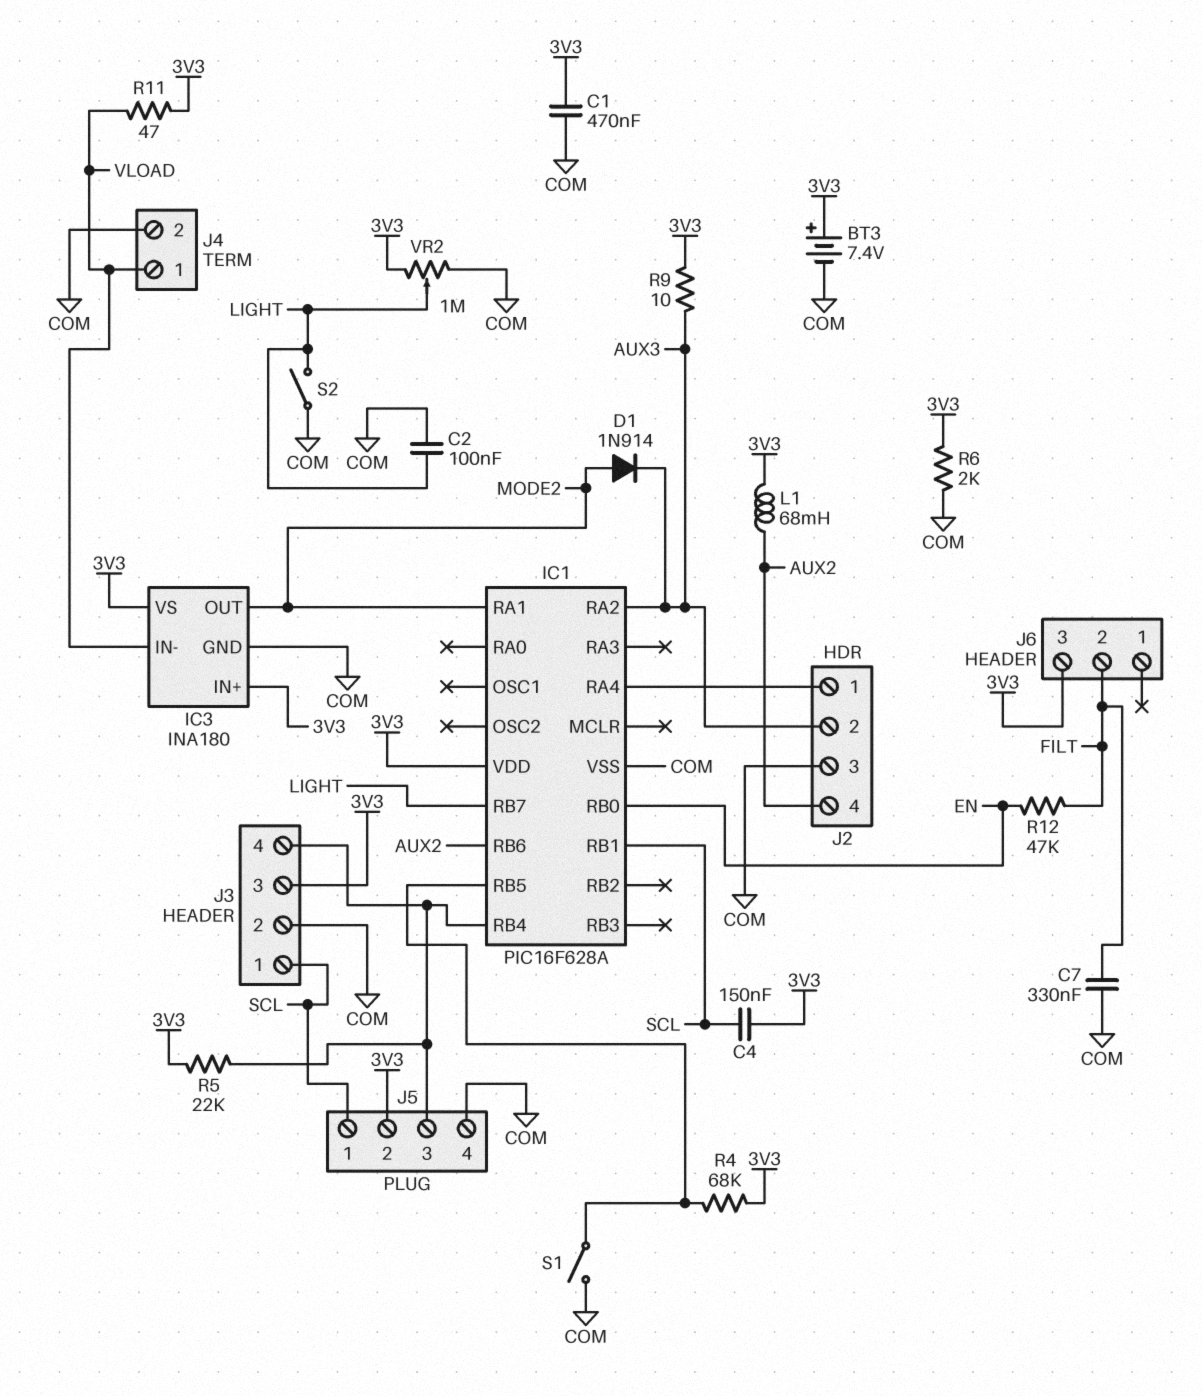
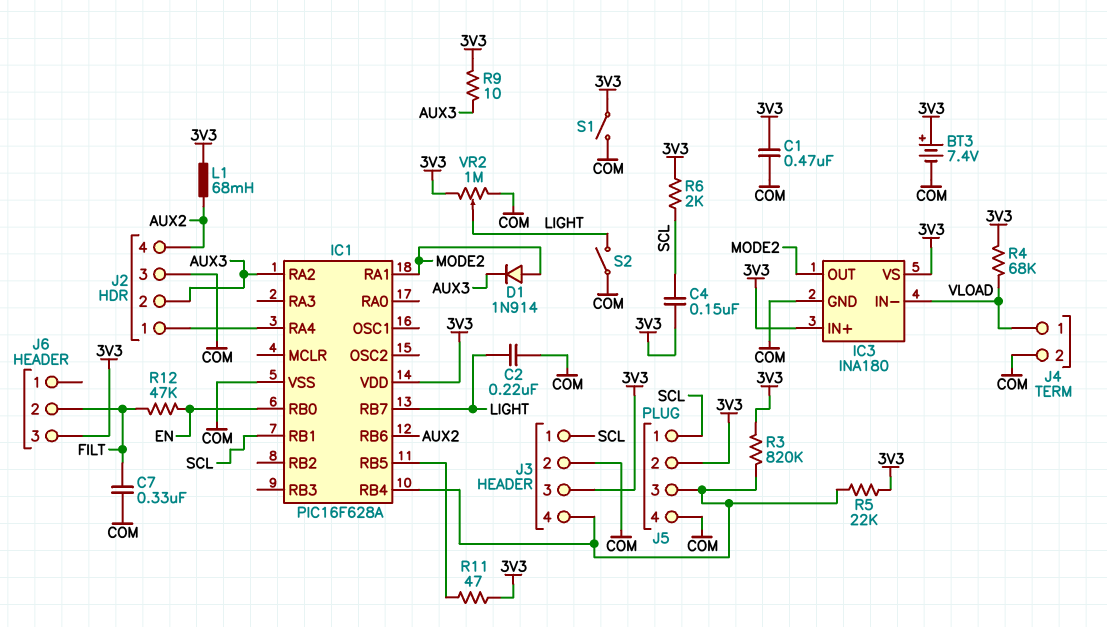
C2: 100nF (COM, LIGHT) -> 220nF (COM, LIGHT)
R3: none -> 820k (3V3, IC1/RB4)
R4: 68k (3V3, IC1/RB5) -> 68k (3V3, VLOAD)
R6: 2k (3V3, COM) -> 2k (3V3, SCL)
R11: 47 (3V3, VLOAD) -> 47 (3V3, IC1/RB5)
S1: switch (COM, IC1/RB5) -> switch (3V3, COM)

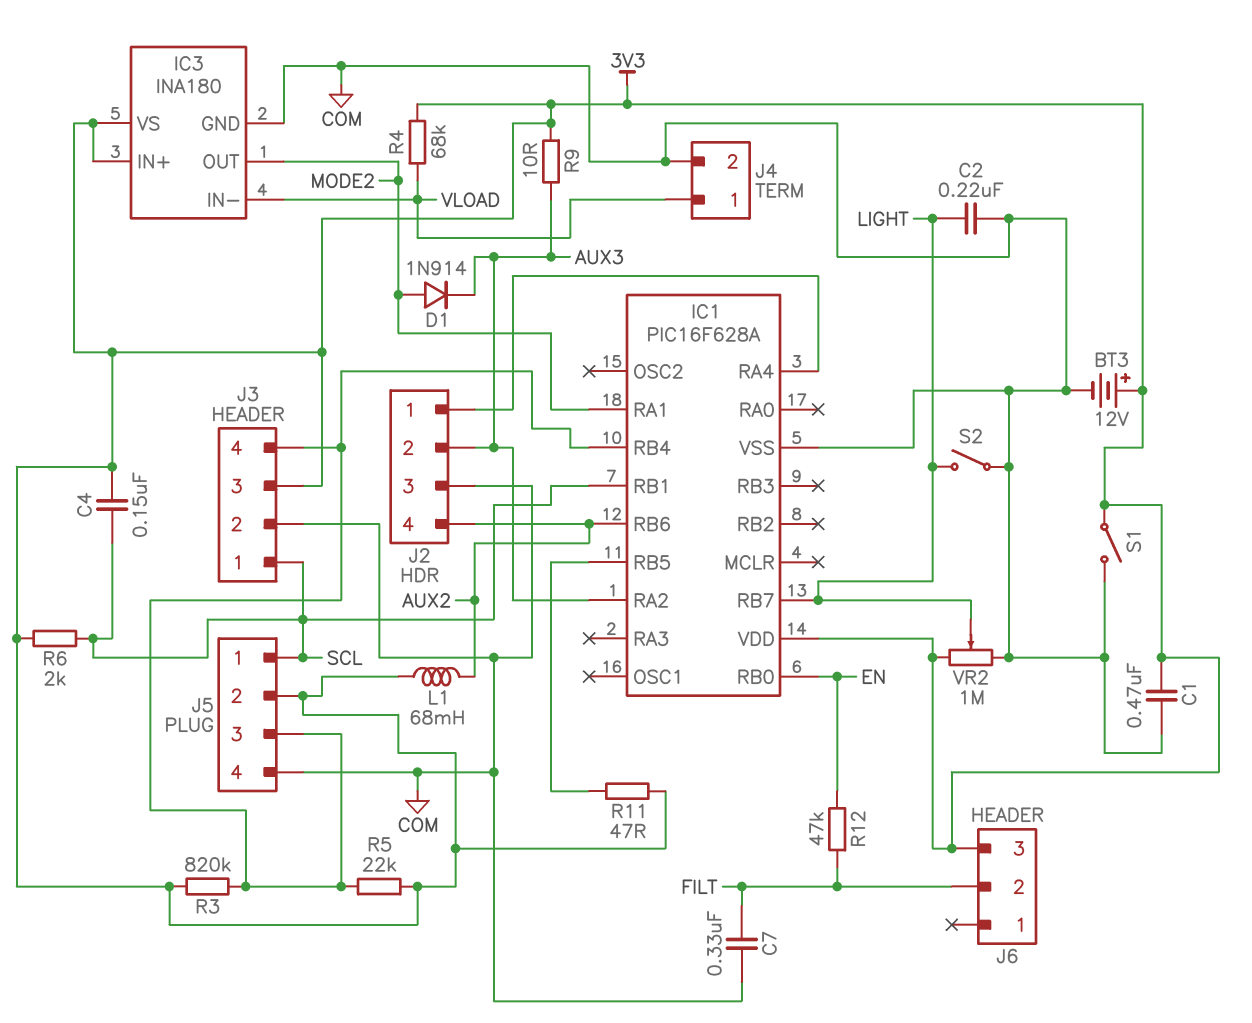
BT3: 7.4V (plus 3V3, minus COM) -> 12V (plus 3V3, minus COM)

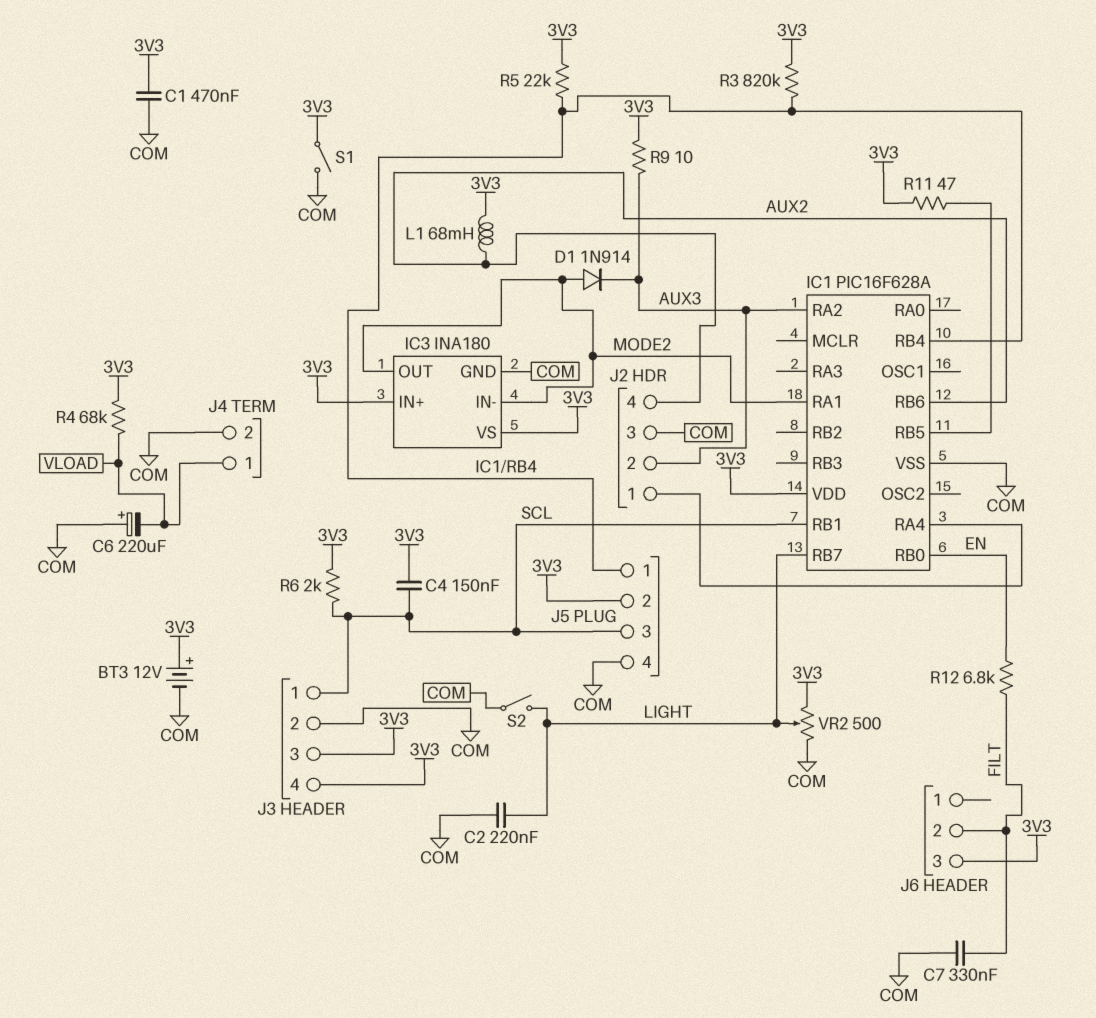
C6: none -> 220uF (plus COM, minus VLOAD)
IC3 pin IN-: VLOAD -> MODE2
J3 pin 4: IC1/RB4 -> 3V3
J5 pin 1: SCL -> IC1/RB4
J5 pin 3: IC1/RB4 -> SCL
R12: 47k (EN, FILT) -> 6.8k (EN, FILT)
VR2: 1M (3V3, COM, wiper LIGHT) -> 500 (3V3, COM, wiper LIGHT)

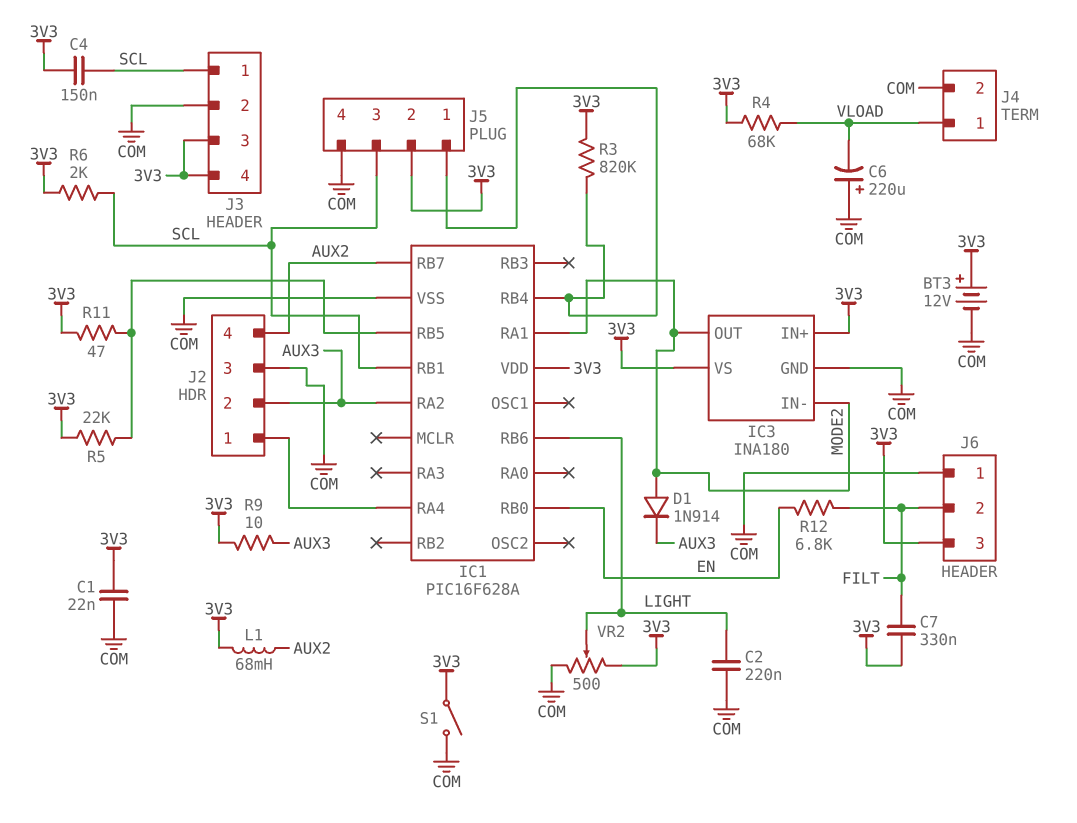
C1: 470nF (3V3, COM) -> 22nF (3V3, COM)
C7: 330nF (COM, FILT) -> 330nF (3V3, FILT)
IC1 pin RB6: AUX2 -> LIGHT
IC1 pin RB7: LIGHT -> AUX2
J6 pin 1: none -> COM
R5: 22k (3V3, IC1/RB4) -> 22k (3V3, IC1/RB5)
S2: switch (COM, LIGHT) -> none

